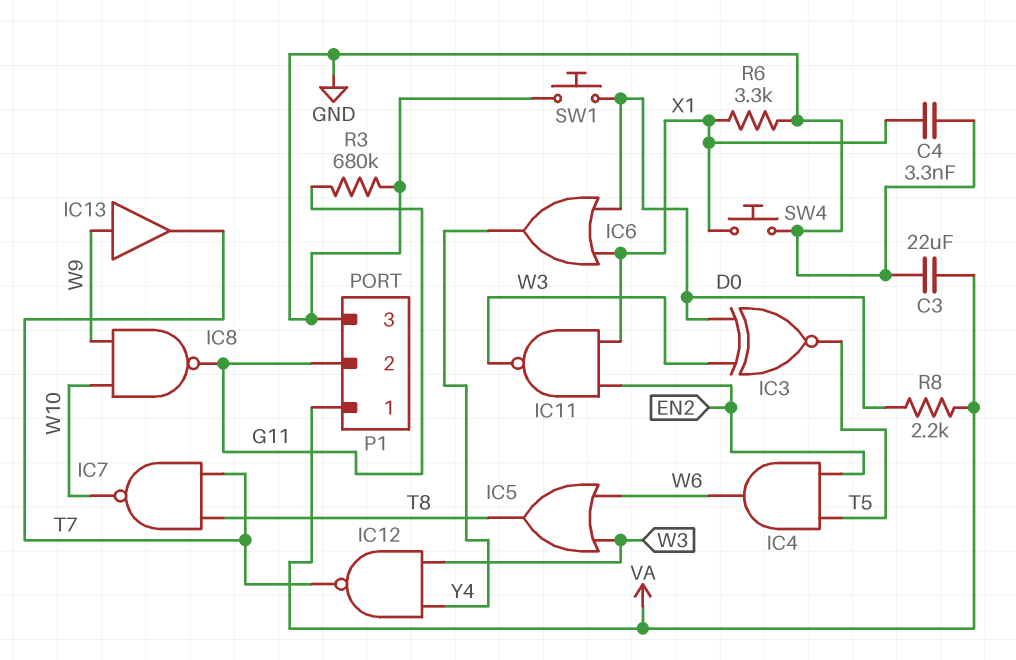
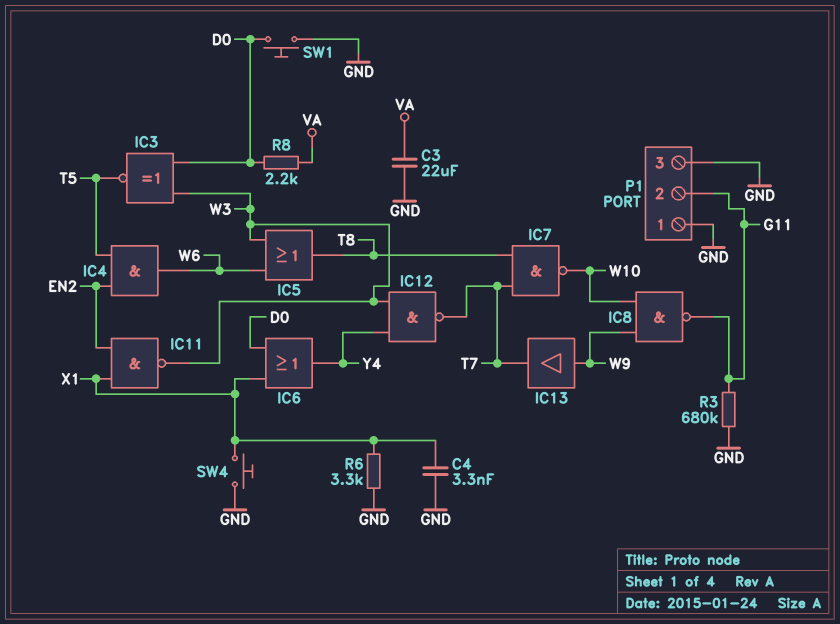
P1 pin 1: VA -> GND

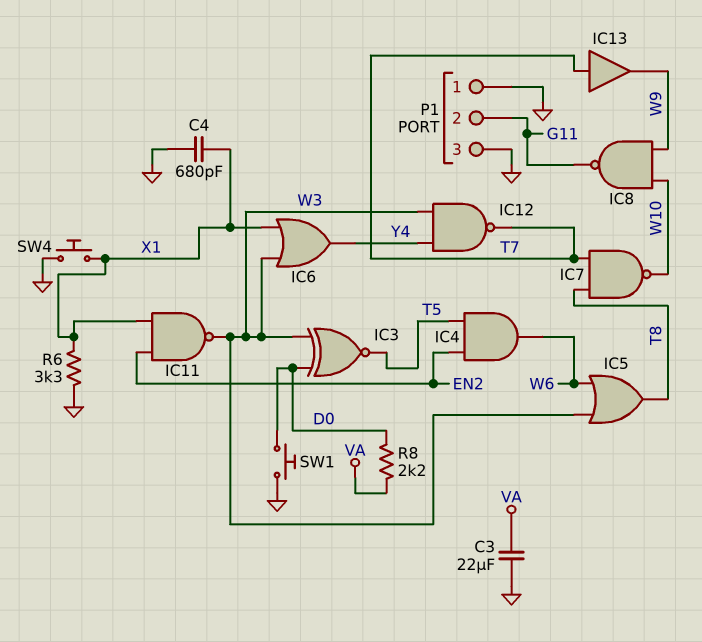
C4: 3.3nF (GND, X1) -> 680pF (GND, X1)
IC6: OR (in D0, in X1, out Y4) -> OR (in W3, in X1, out Y4)
IC13: buffer (in W9, out T7) -> buffer (in T7, out W9)
R3: 680k (G11, GND) -> none

